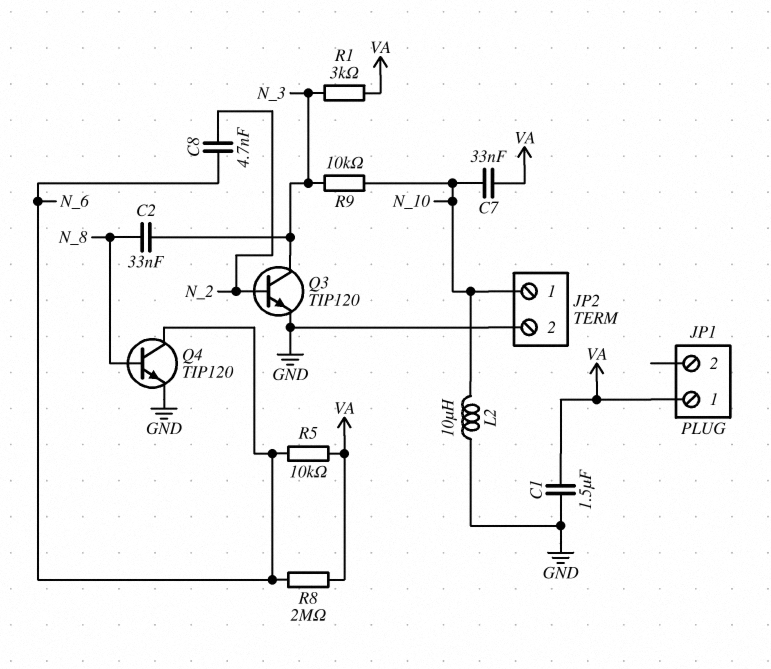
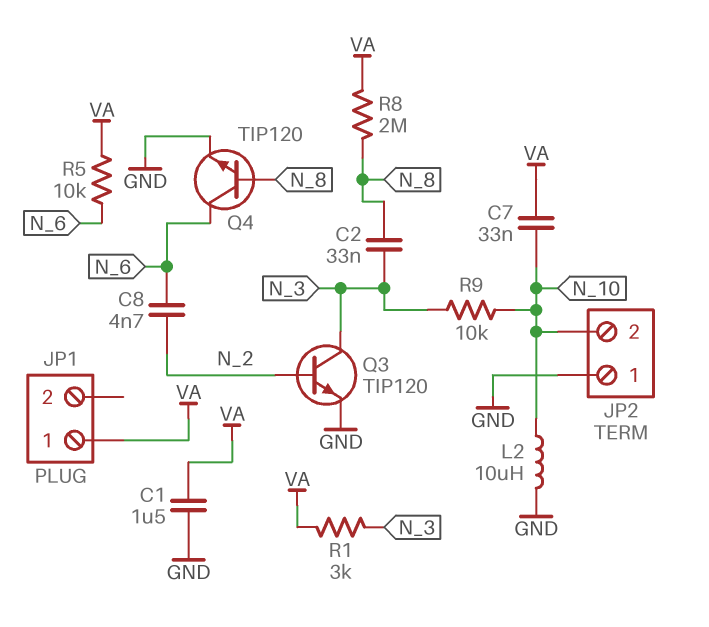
JP2 pin 1: N_10 -> GND
JP2 pin 2: GND -> N_10
R8: 2M (N_6, VA) -> 2M (N_8, VA)

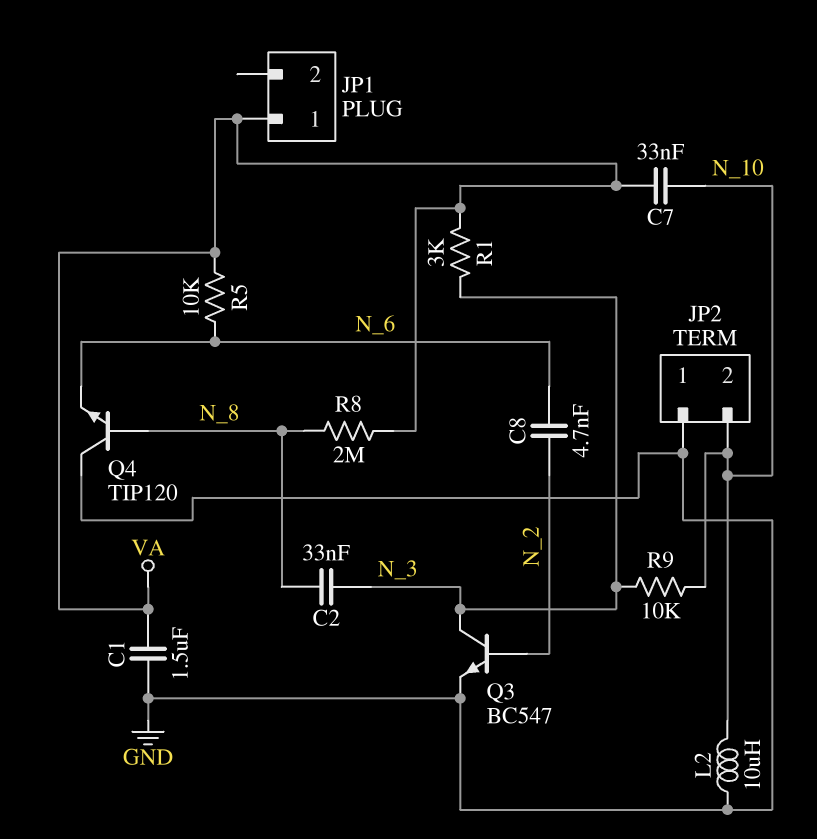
Q3: NPN TIP120 (B N_2, C N_3, E GND) -> NPN BC547 (B N_2, C N_3, E GND)
Q4: NPN TIP120 (B N_8, C N_6, E GND) -> NPN TIP120 (B N_8, C GND, E N_6)

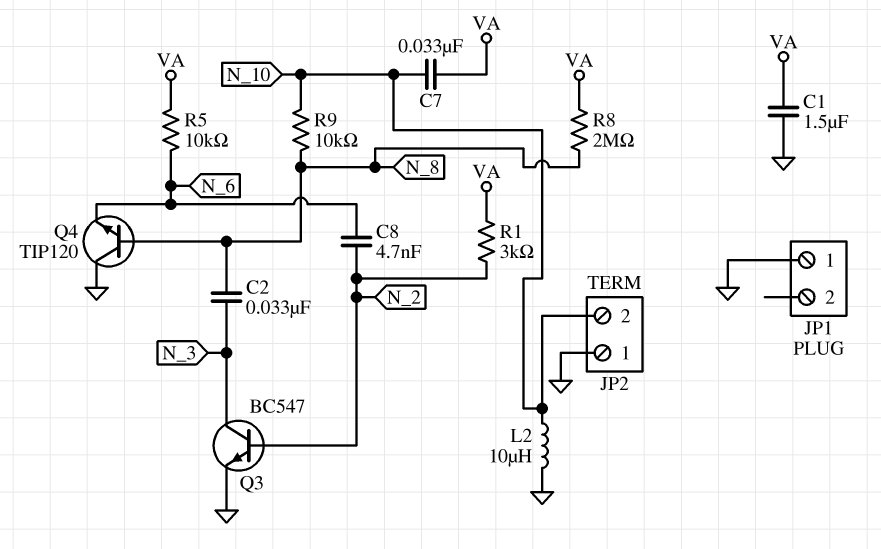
JP1 pin 1: VA -> GND
R1: 3k (N_3, VA) -> 3k (N_2, VA)
R9: 10k (N_3, N_10) -> 10k (N_8, N_10)

